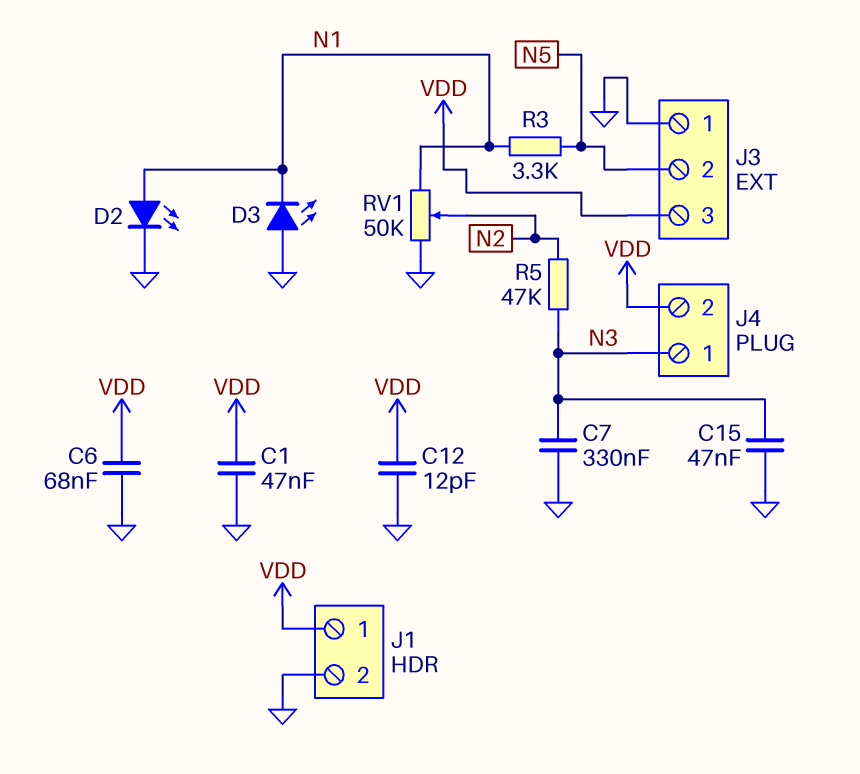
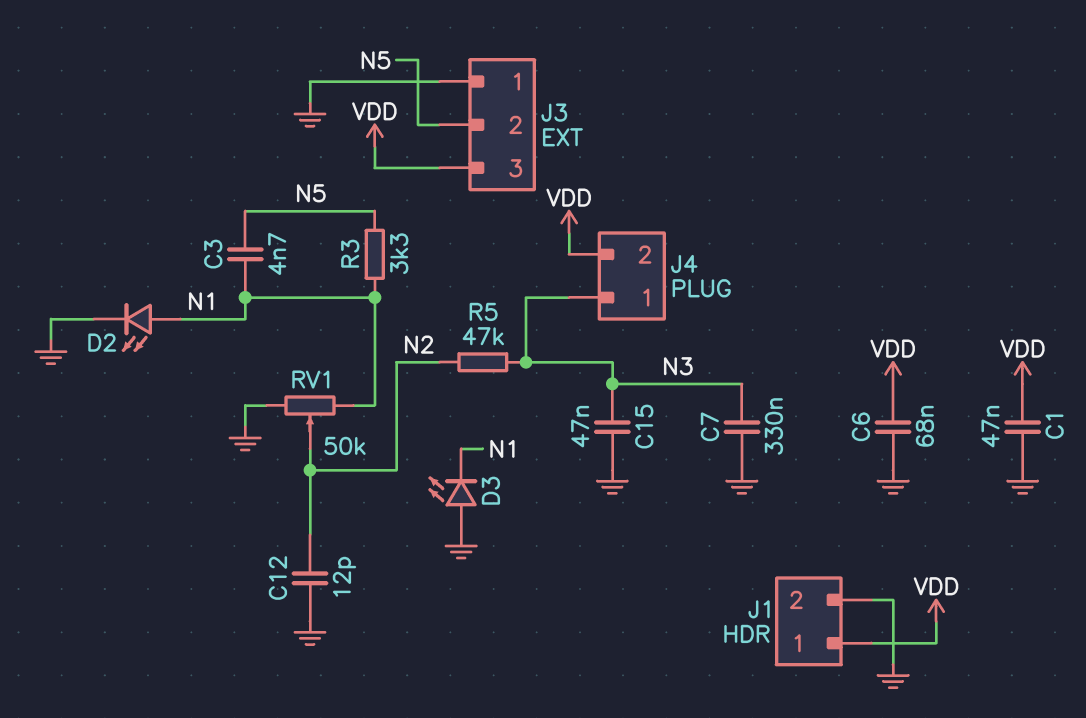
C3: none -> 4.7nF (N1, N5)
C12: 12pF (GND, VDD) -> 12pF (GND, N2)

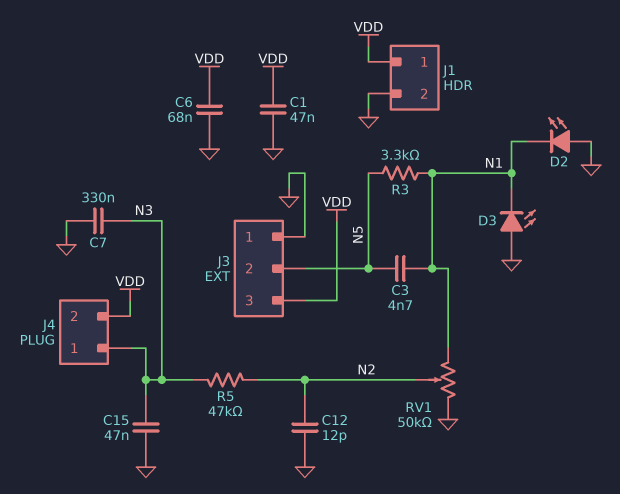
D2: LED (A N1, K GND) -> LED (A GND, K N1)

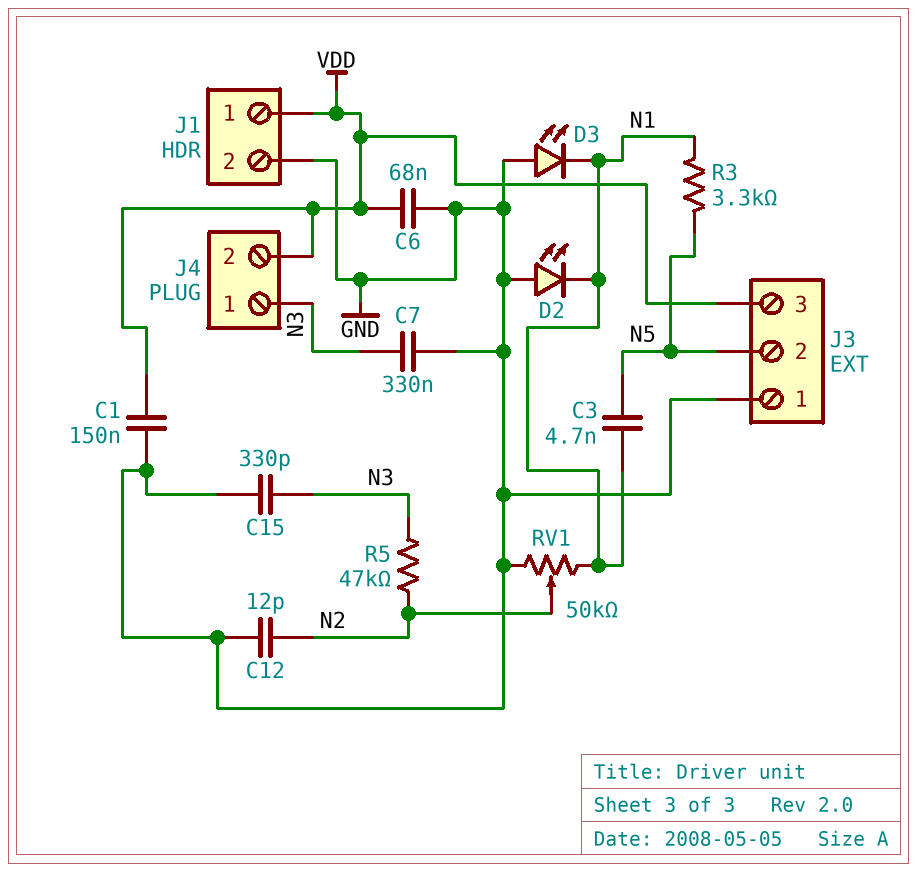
C1: 47nF (GND, VDD) -> 150nF (GND, VDD)
C15: 47nF (GND, N3) -> 330pF (GND, N3)

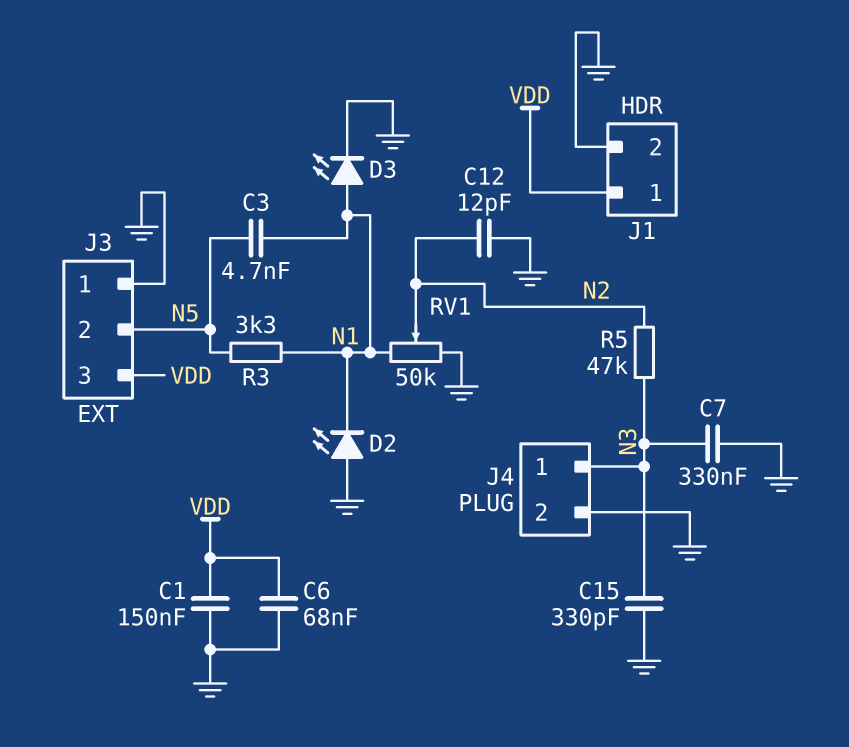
D3: LED (A GND, K N1) -> LED (A N1, K GND)
J4 pin 2: VDD -> GND

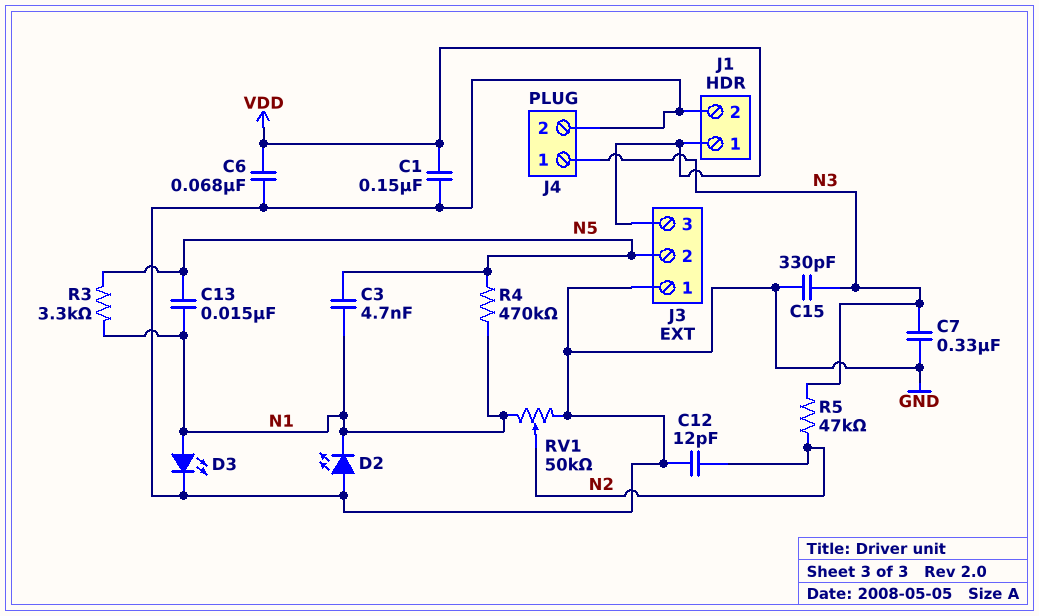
C13: none -> 15nF (N1, N5)
R4: none -> 470k (N1, N5)

